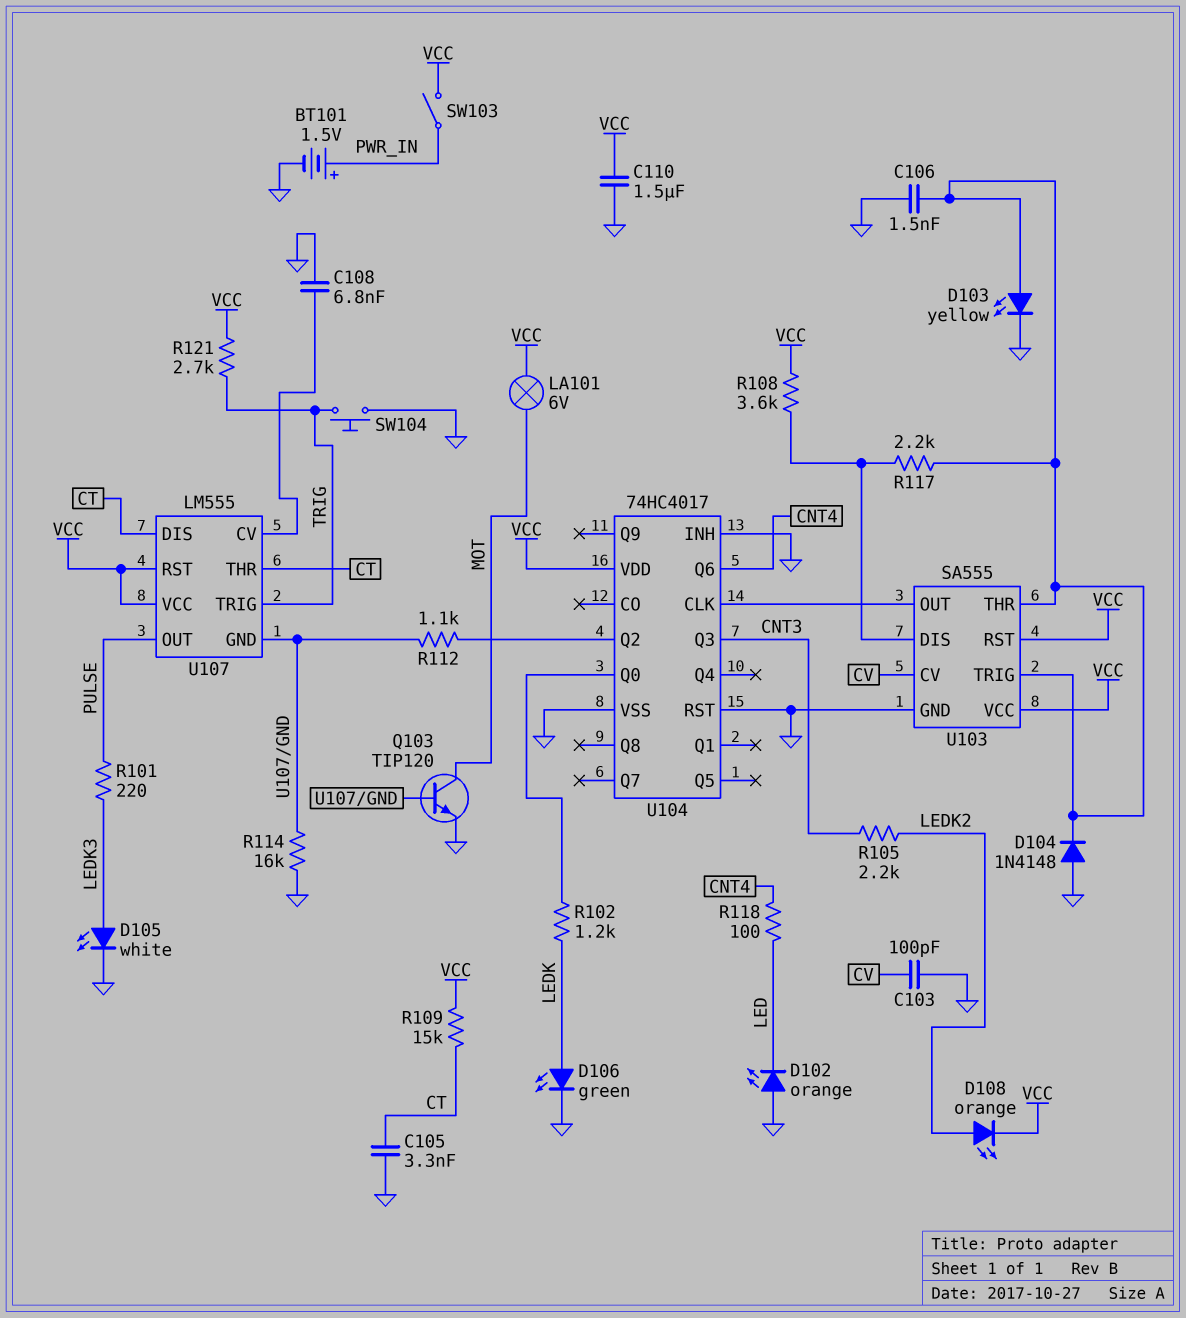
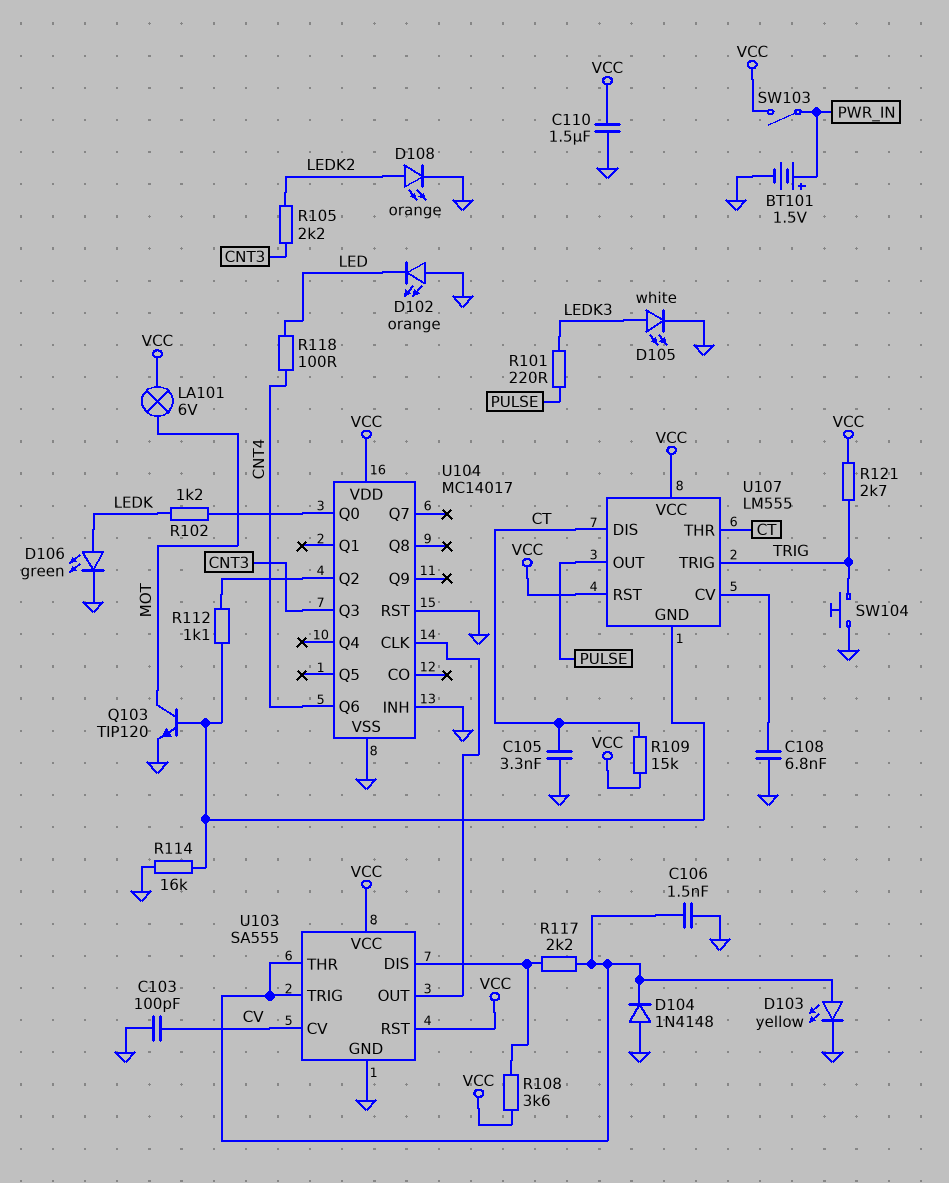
D108: LED orange (A LEDK2, K VCC) -> LED orange (A LEDK2, K GND)
U104: 74HC4017 -> MC14017

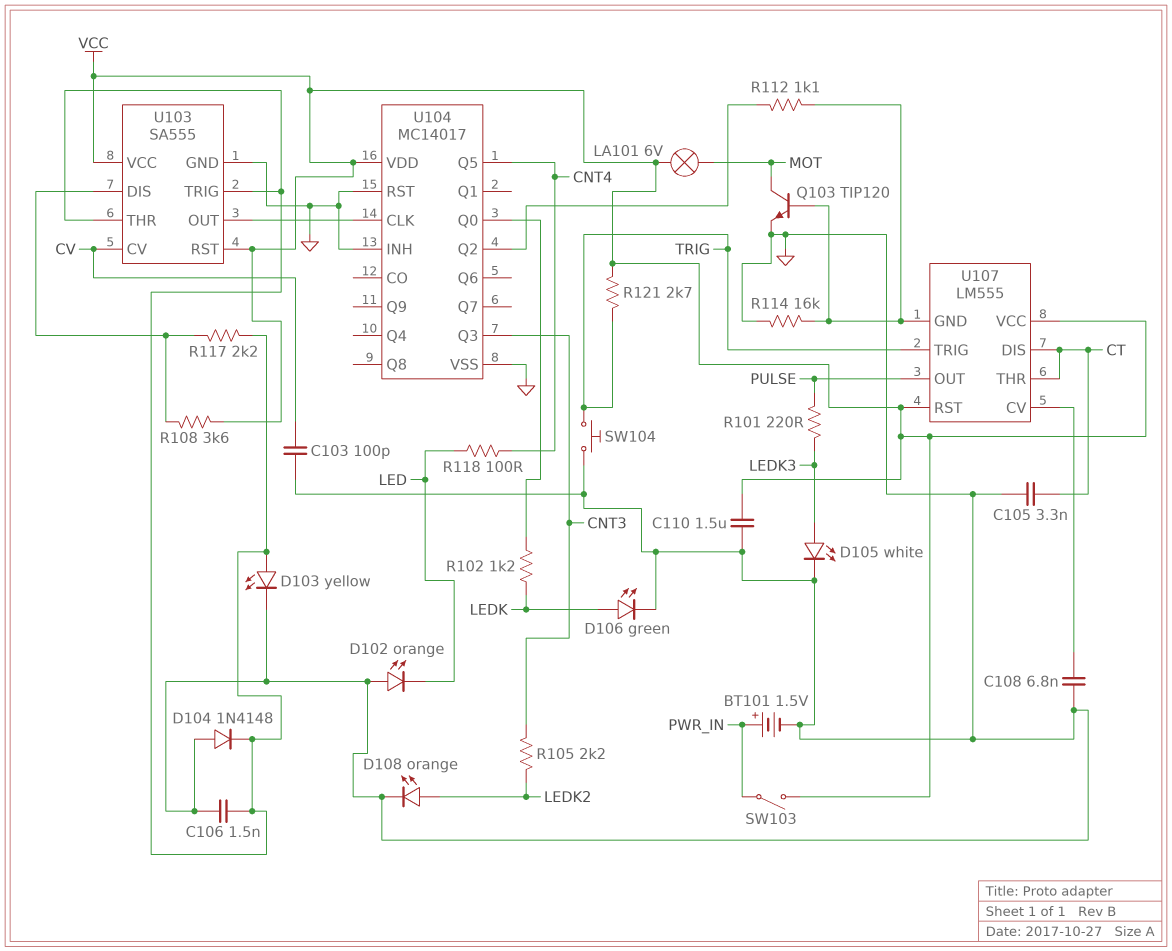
R109: 15k (CT, VCC) -> none
U104 pin Q5: none -> CNT4
U104 pin Q6: CNT4 -> none

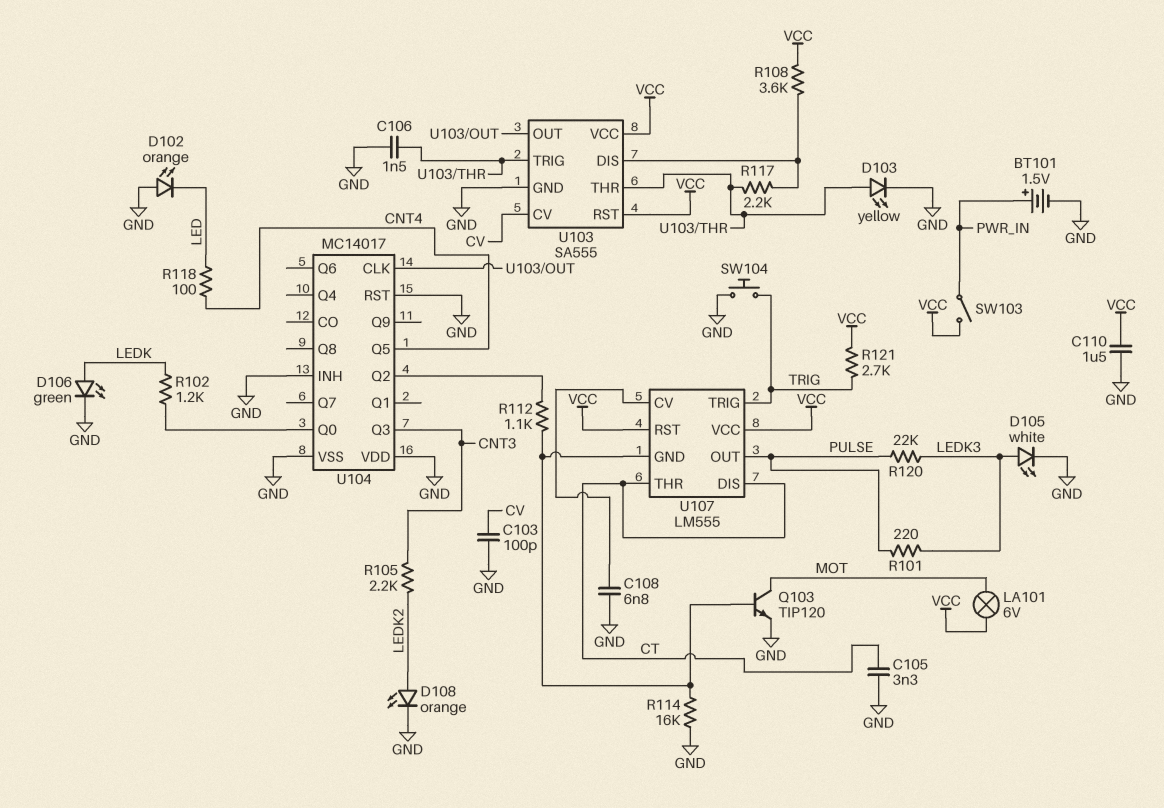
D104: diode 1N4148 (A GND, K U103/THR) -> none
R120: none -> 22k (LEDK3, PULSE)
U104 pin VDD: VCC -> GND

